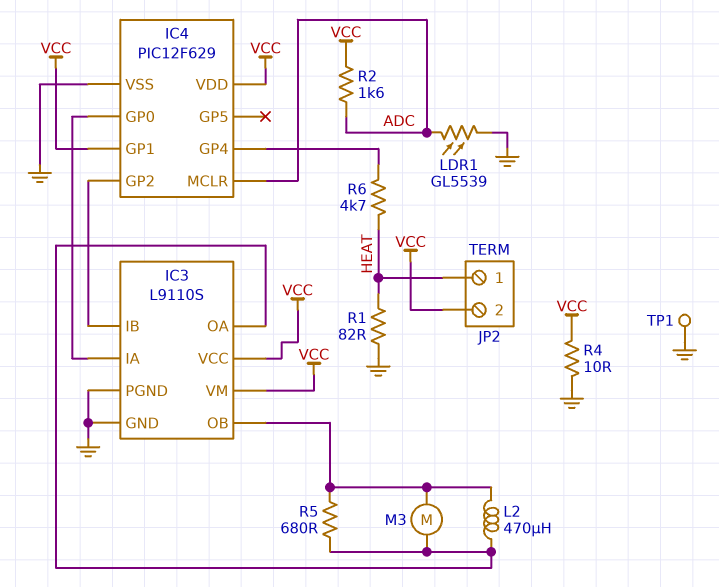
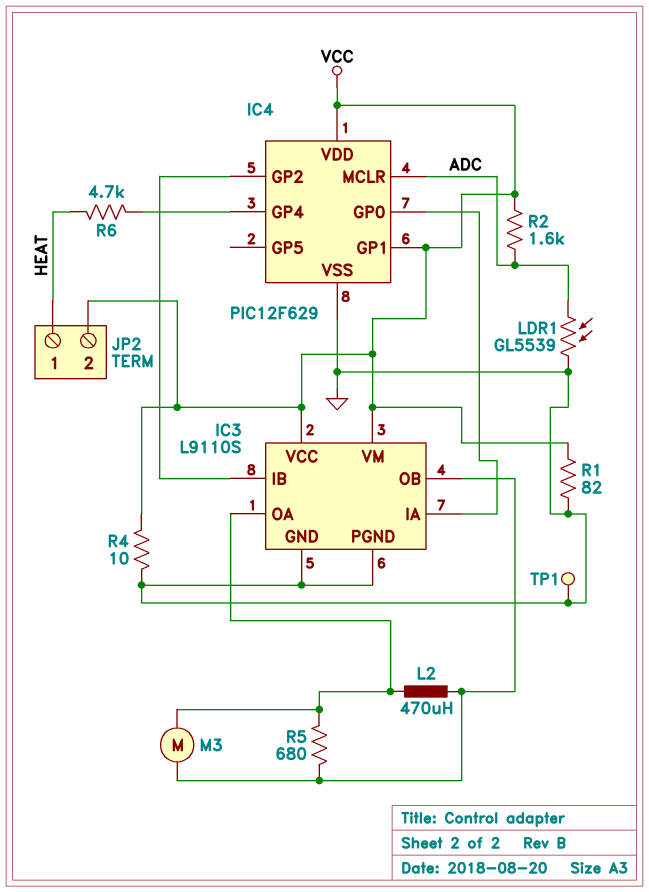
R1: 82 (GND, HEAT) -> 82 (GND, VCC)

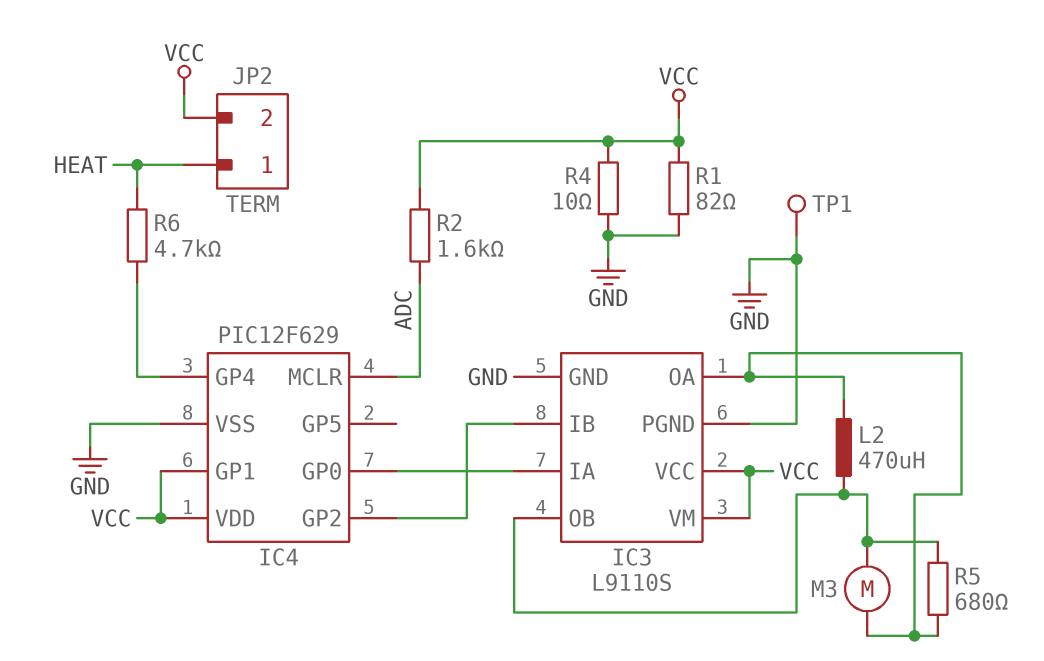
LDR1: GL5539 (ADC, GND) -> none

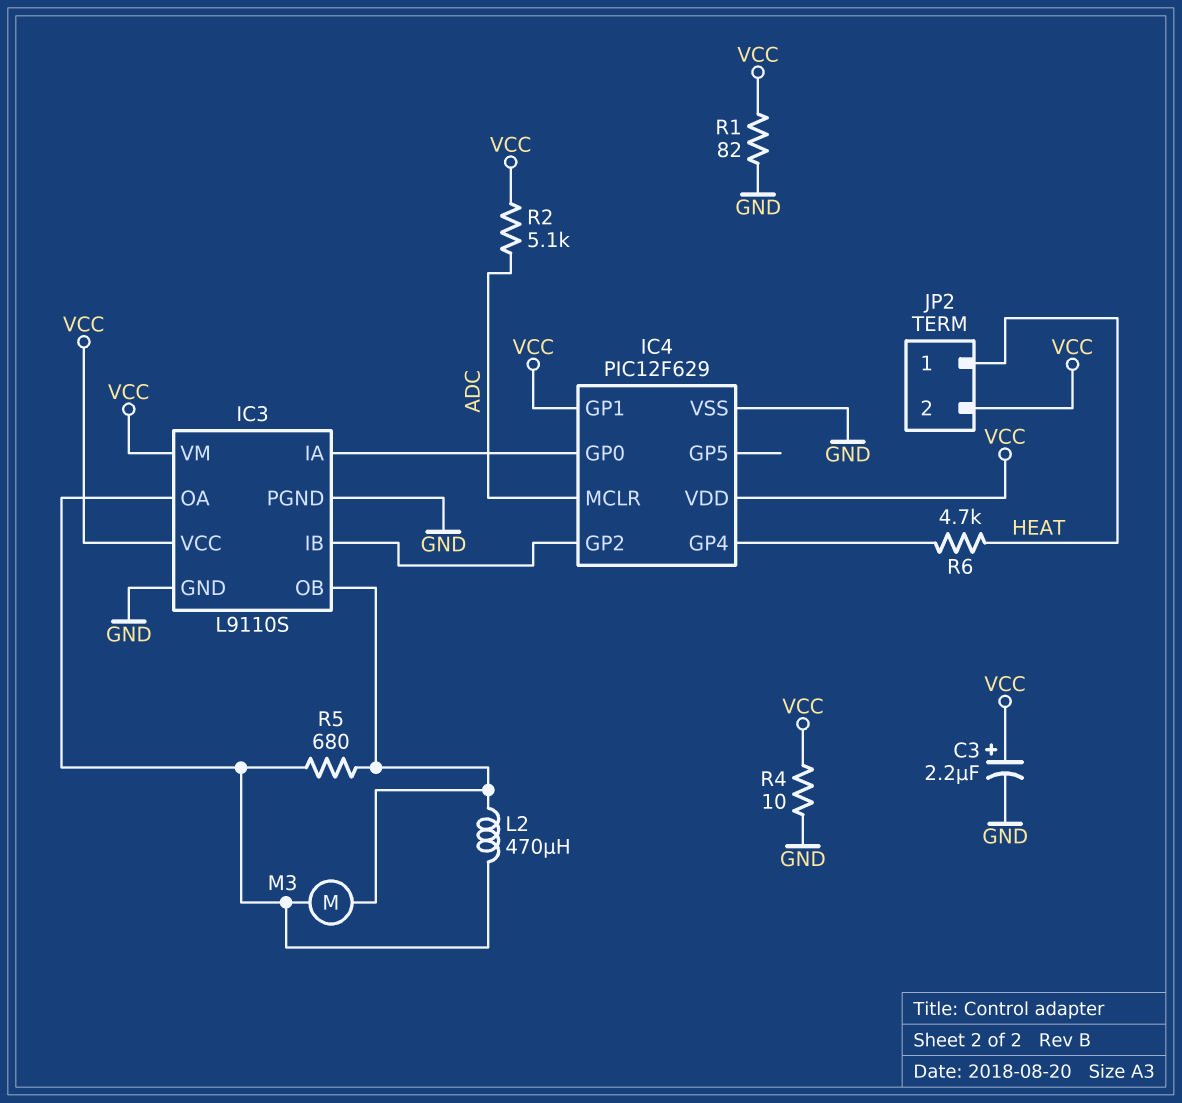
C3: none -> 2.2uF (plus VCC, minus GND)
R2: 1.6k (ADC, VCC) -> 5.1k (ADC, VCC)
TP1: test point (GND) -> none

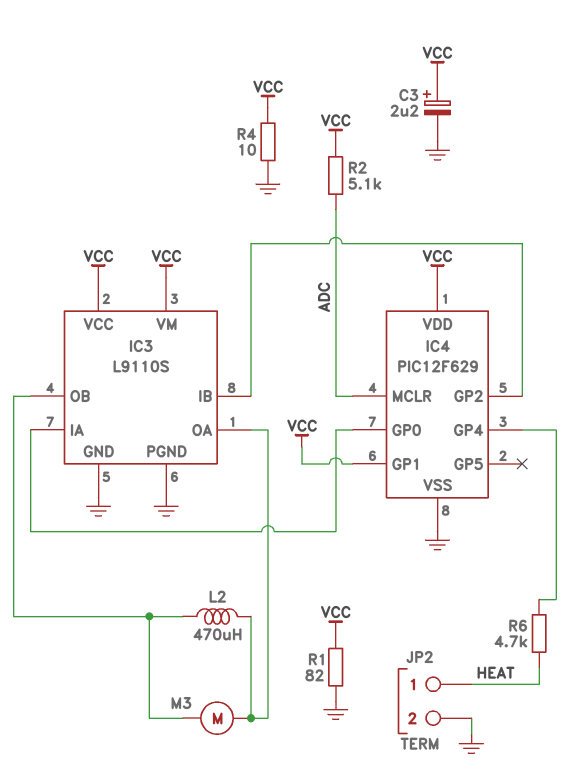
JP2 pin 2: VCC -> GND
R5: 680 (IC3/OA, IC3/OB) -> none

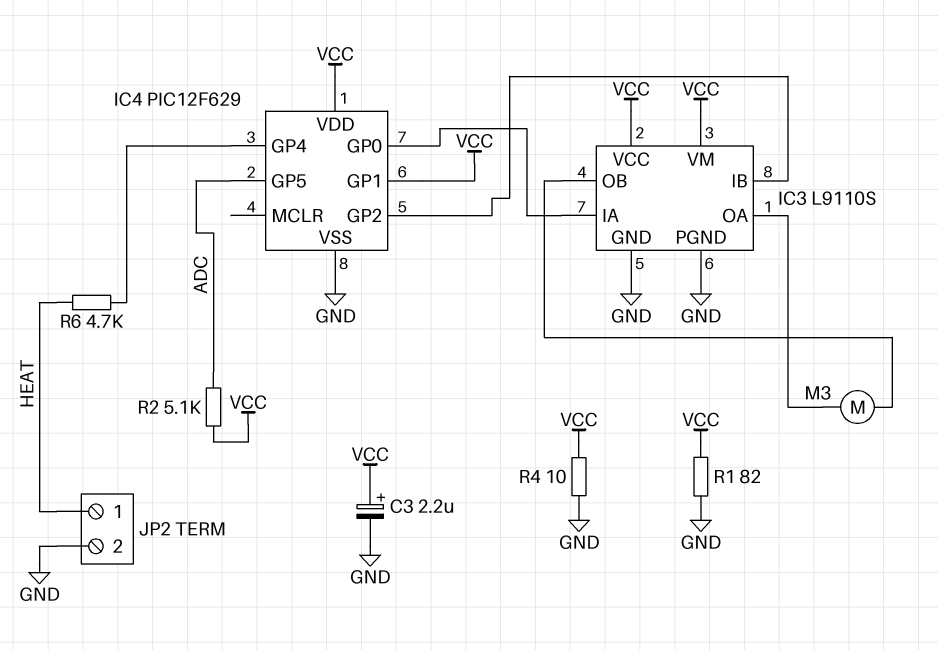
IC4 pin GP5: none -> ADC
IC4 pin MCLR: ADC -> none
L2: 470uH (IC3/OA, IC3/OB) -> none

